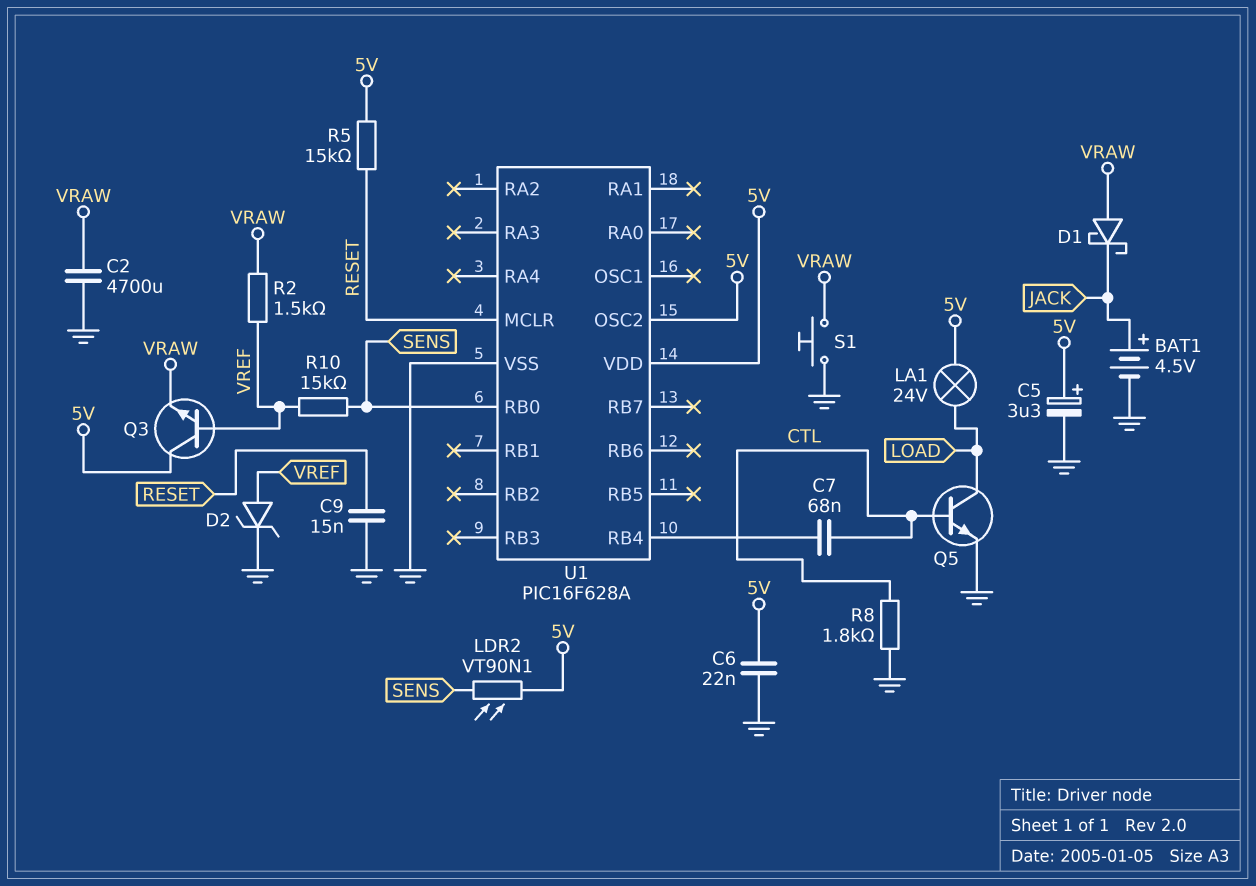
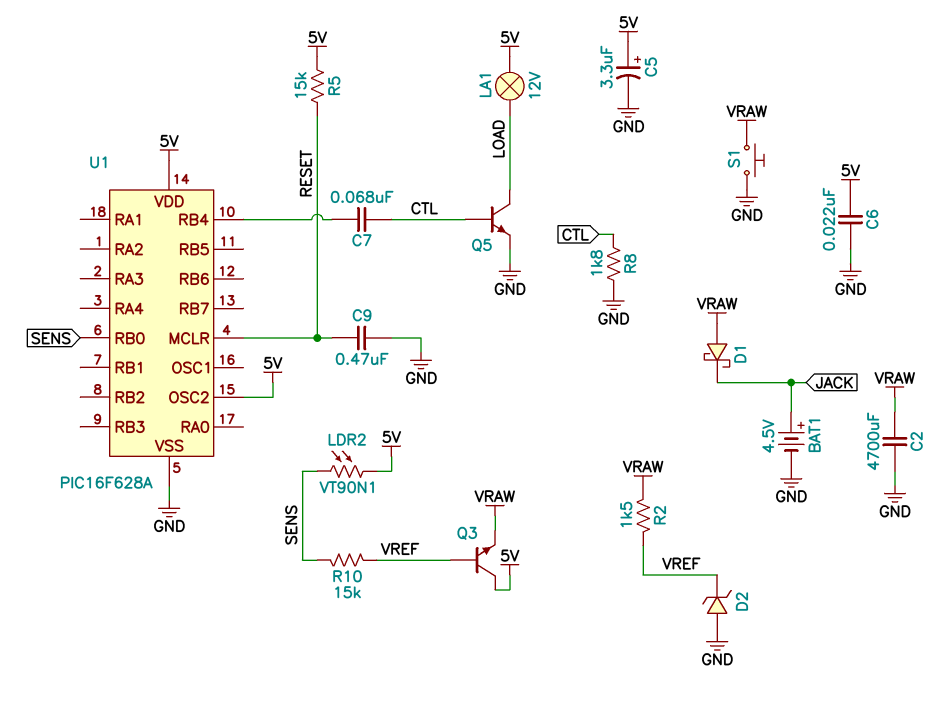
C9: 15nF (GND, RESET) -> 470nF (GND, RESET)
D2: zener (A VREF, K GND) -> zener (A GND, K VREF)
LA1: lamp 24V (5V, LOAD) -> lamp 12V (5V, LOAD)

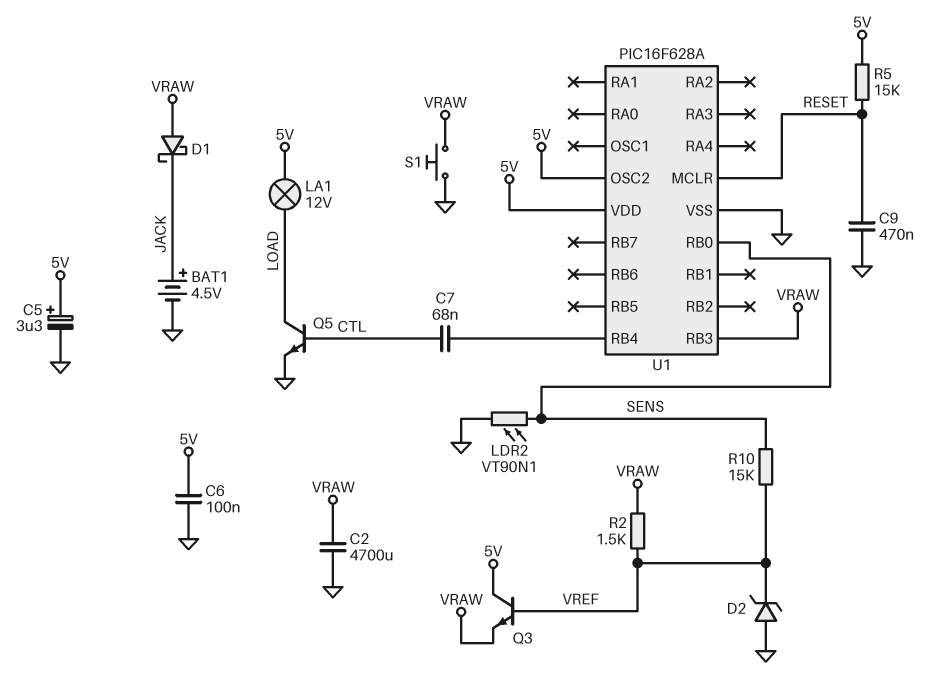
C6: 22nF (5V, GND) -> 100nF (5V, GND)
LDR2: VT90N1 (5V, SENS) -> VT90N1 (GND, SENS)
R8: 1.8k (CTL, GND) -> none
U1 pin RB3: none -> VRAW

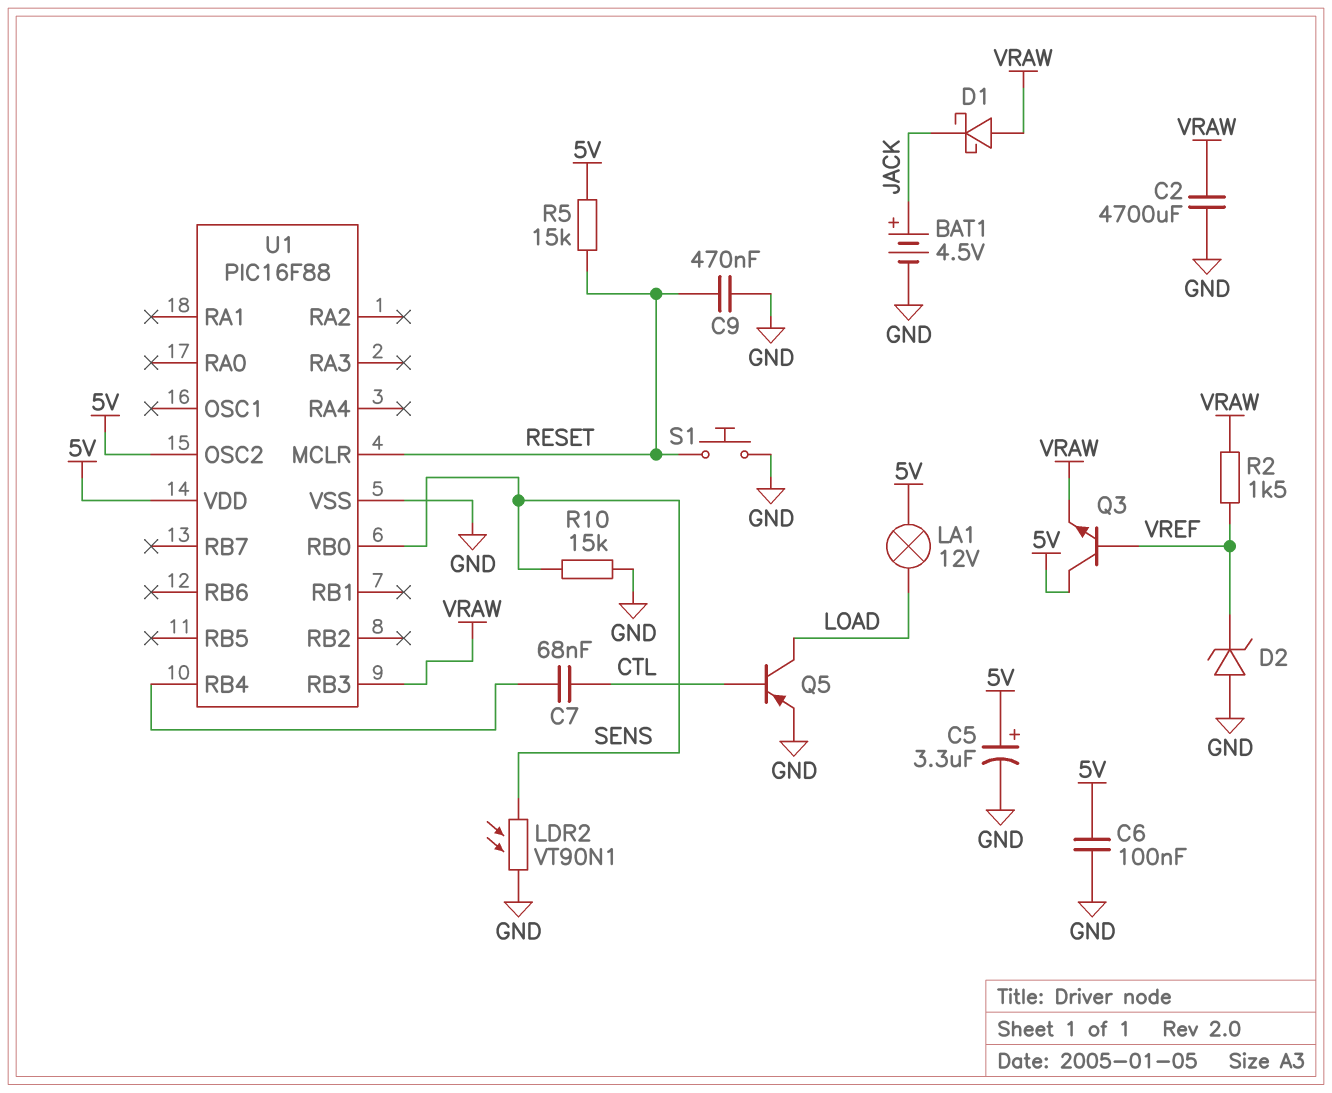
Q5: NPN (B CTL, C LOAD, E GND) -> PNP (B CTL, C LOAD, E GND)
R10: 15k (SENS, VREF) -> 15k (GND, SENS)
S1: button (GND, VRAW) -> button (GND, RESET)
U1: PIC16F628A -> PIC16F88

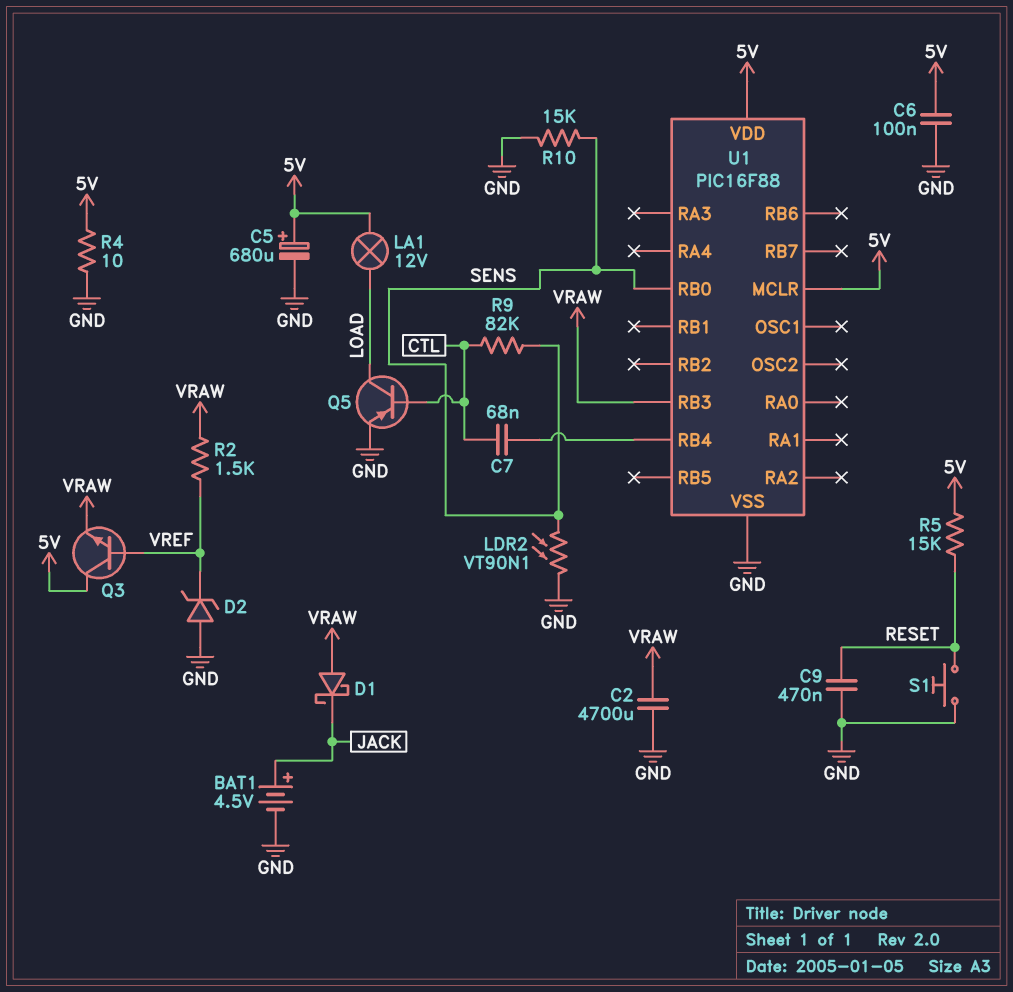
C5: 3.3uF (plus 5V, minus GND) -> 680uF (plus 5V, minus GND)
R4: none -> 10 (5V, GND)
R9: none -> 82k (CTL, SENS)
U1 pin MCLR: RESET -> 5V
U1 pin OSC2: 5V -> none

